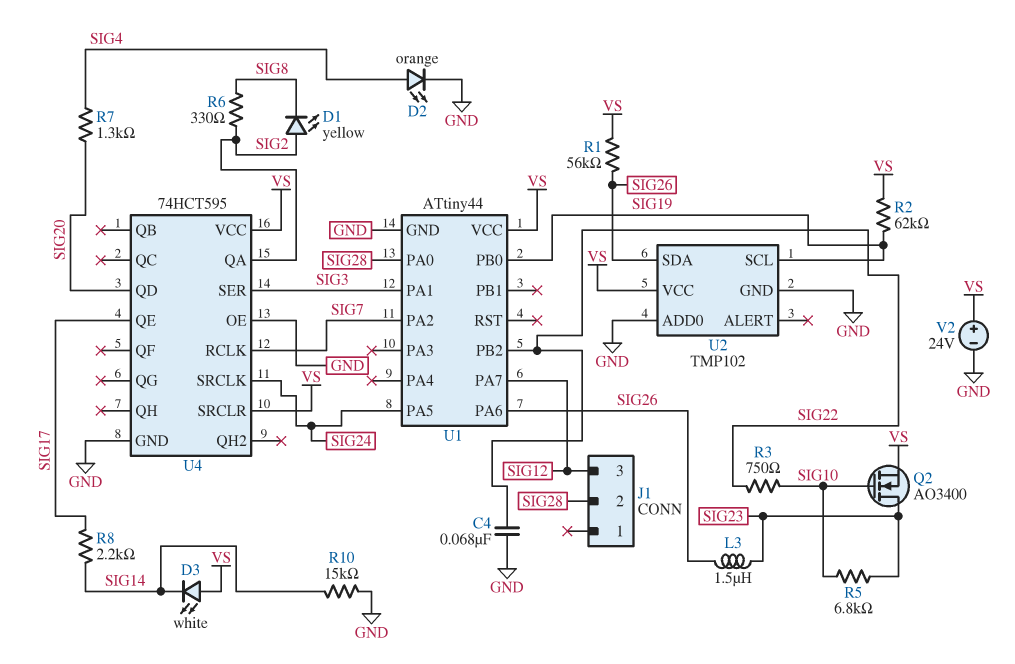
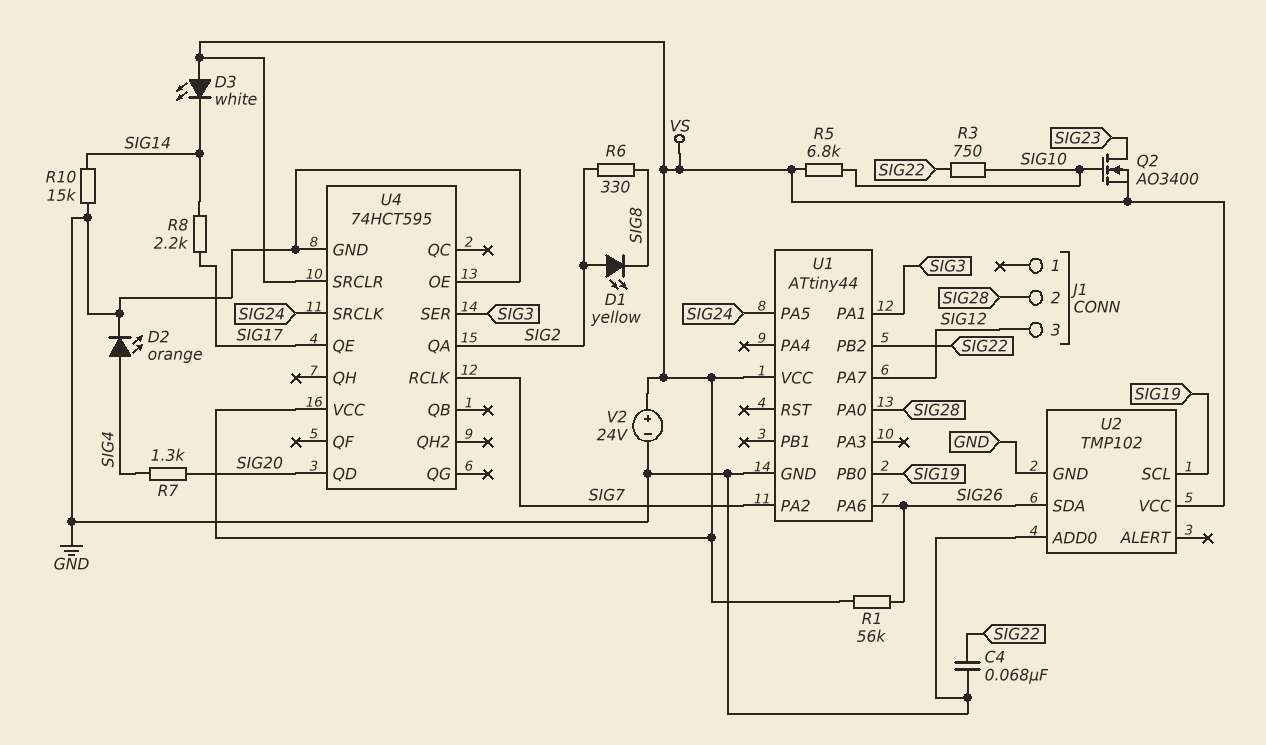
L3: 1.5uH (SIG23, SIG26) -> none
R2: 62k (SIG19, VS) -> none
R5: 6.8k (SIG10, SIG23) -> 6.8k (SIG10, VS)

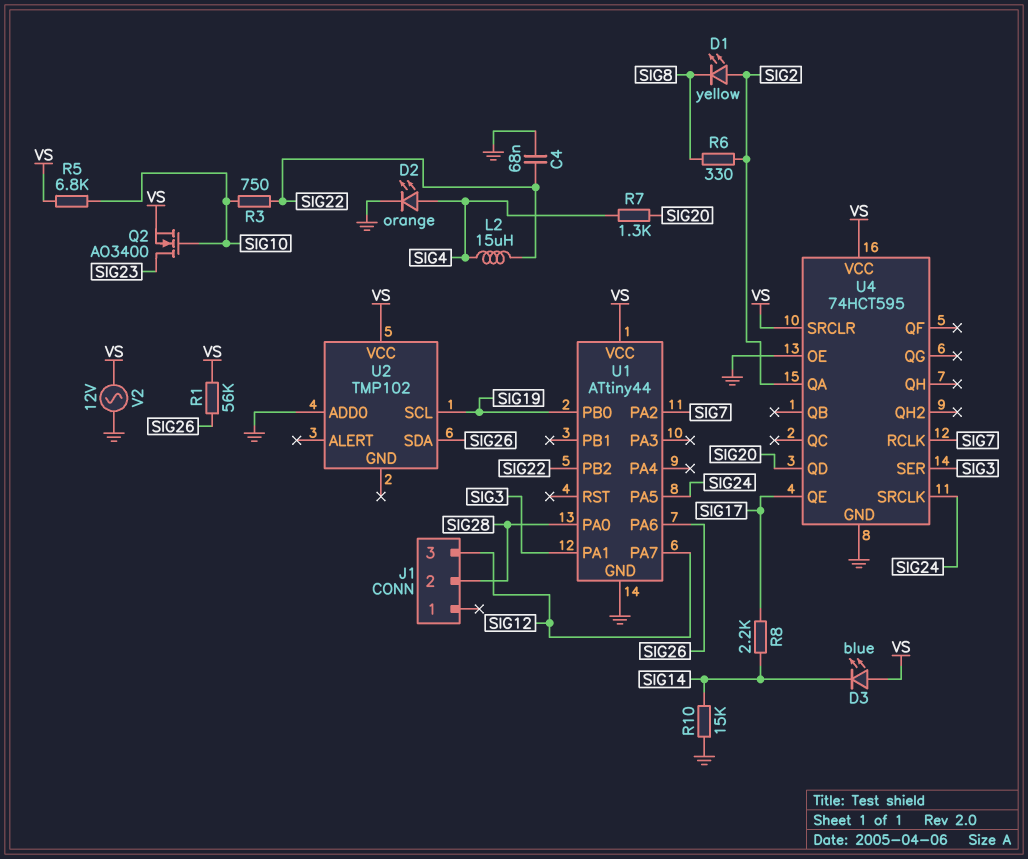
D3: LED white (A VS, K SIG14) -> LED blue (A VS, K SIG14)
L2: none -> 15uH (SIG4, SIG22)
U2 pin GND: GND -> none
V2: 24V (plus VS, minus GND) -> AC 12V (GND, VS)

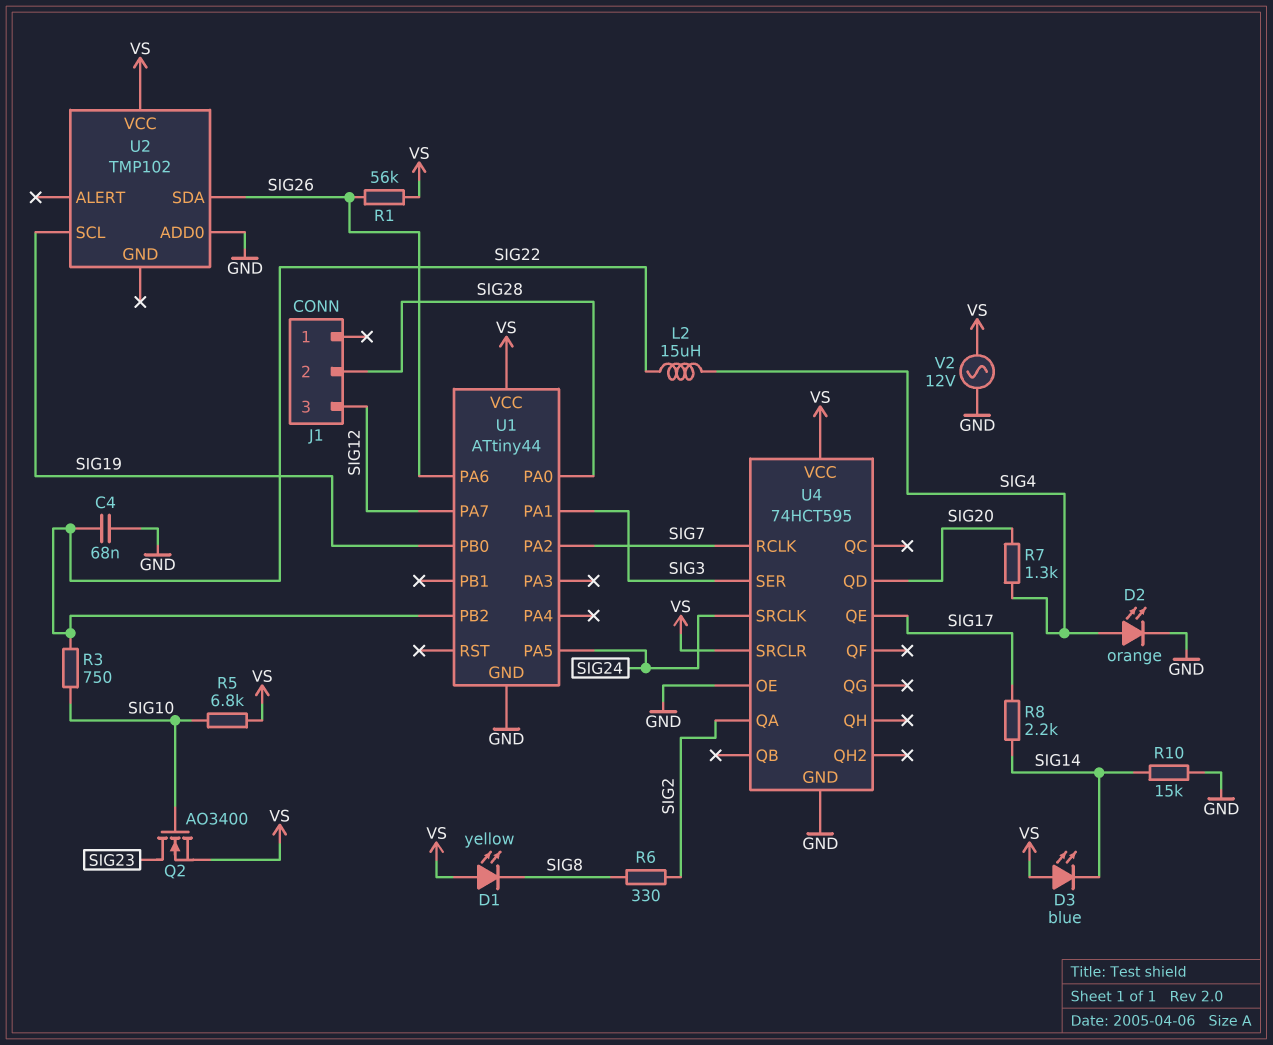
D1: LED yellow (A SIG2, K SIG8) -> LED yellow (A VS, K SIG8)

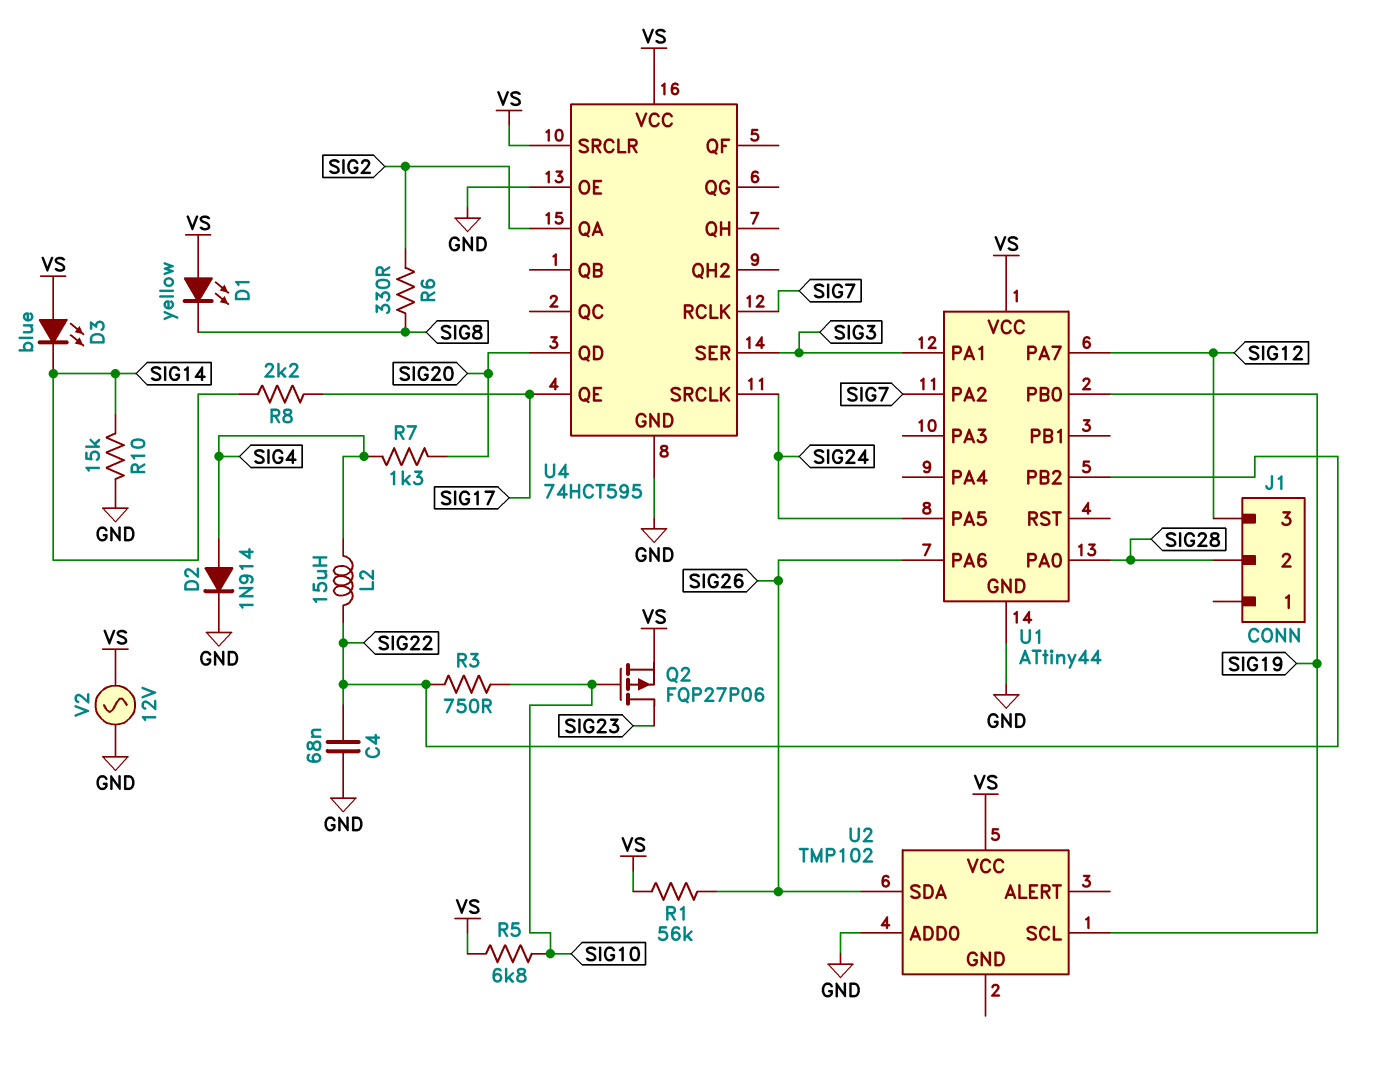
D2: LED orange (A SIG4, K GND) -> diode 1N914 (A SIG4, K GND)
Q2: NMOS AO3400 (G SIG10, D SIG23, S VS) -> PMOS FQP27P06 (G SIG10, D SIG23, S VS)

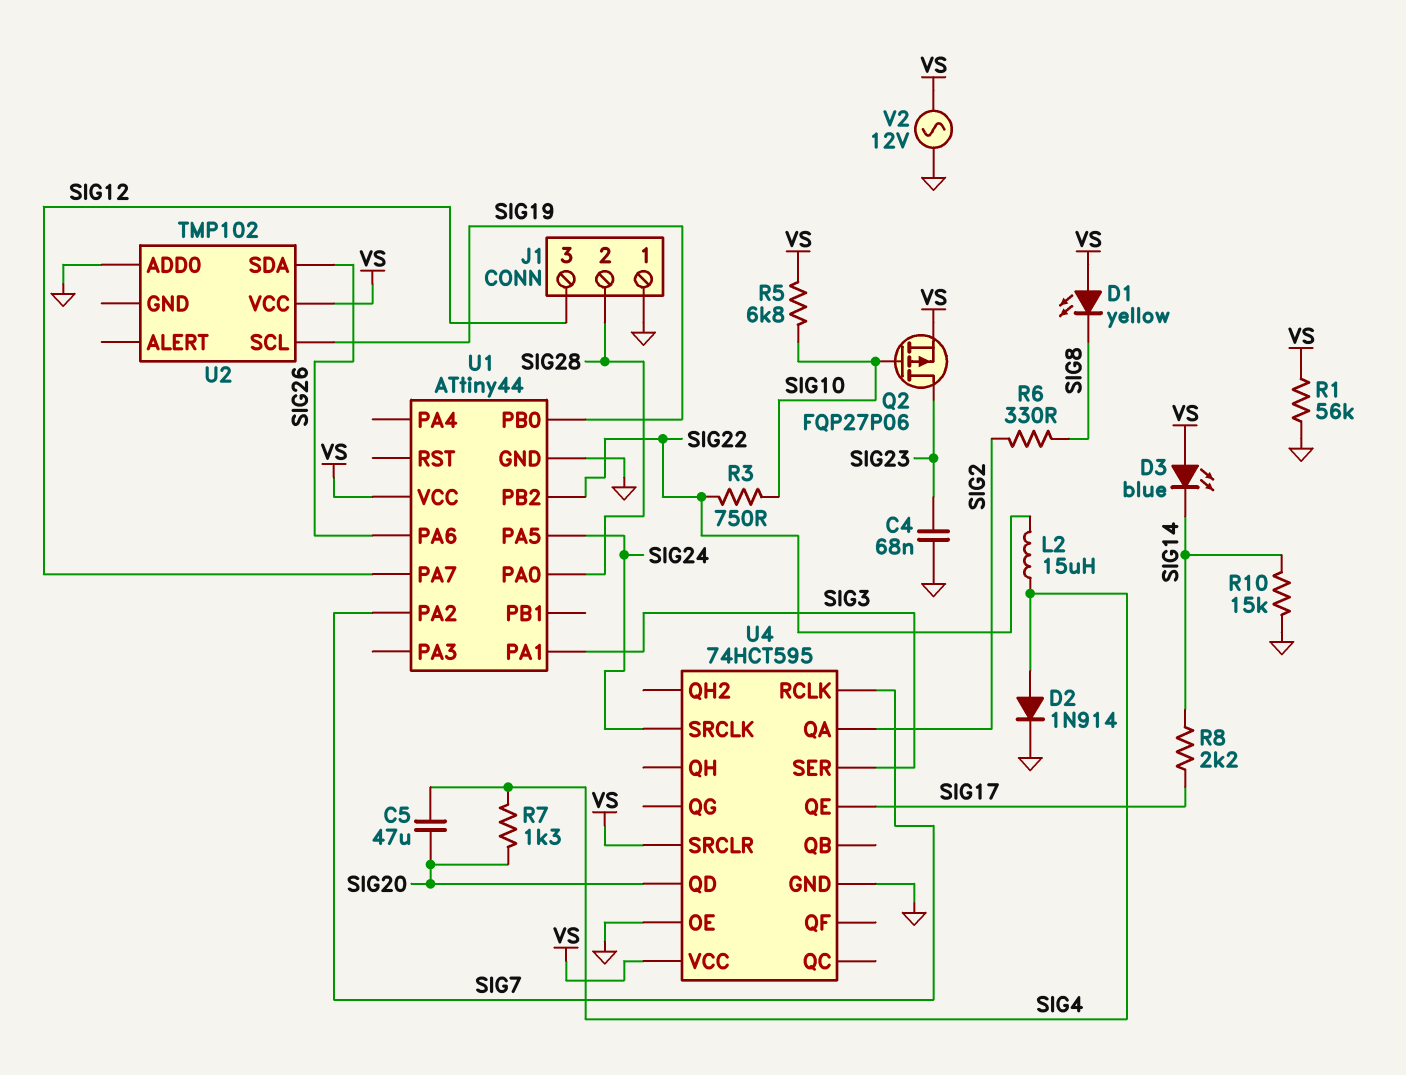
C4: 68nF (GND, SIG22) -> 68nF (GND, SIG23)
C5: none -> 47uF (SIG4, SIG20)
J1 pin 1: none -> GND
R1: 56k (SIG26, VS) -> 56k (GND, VS)

